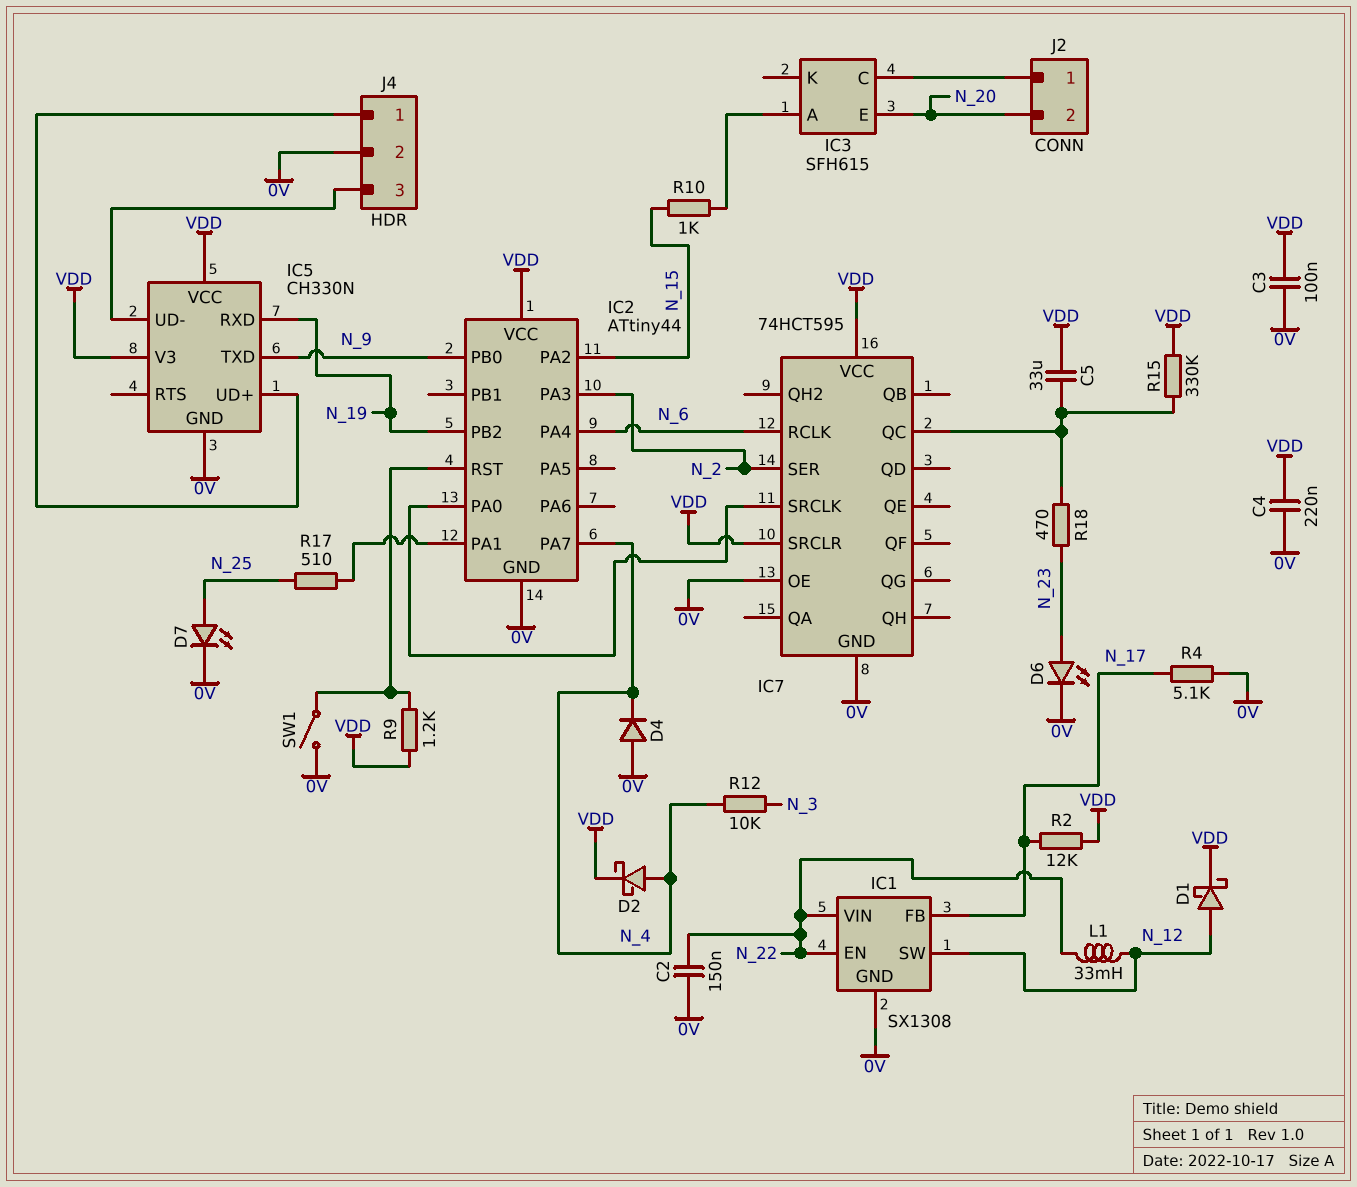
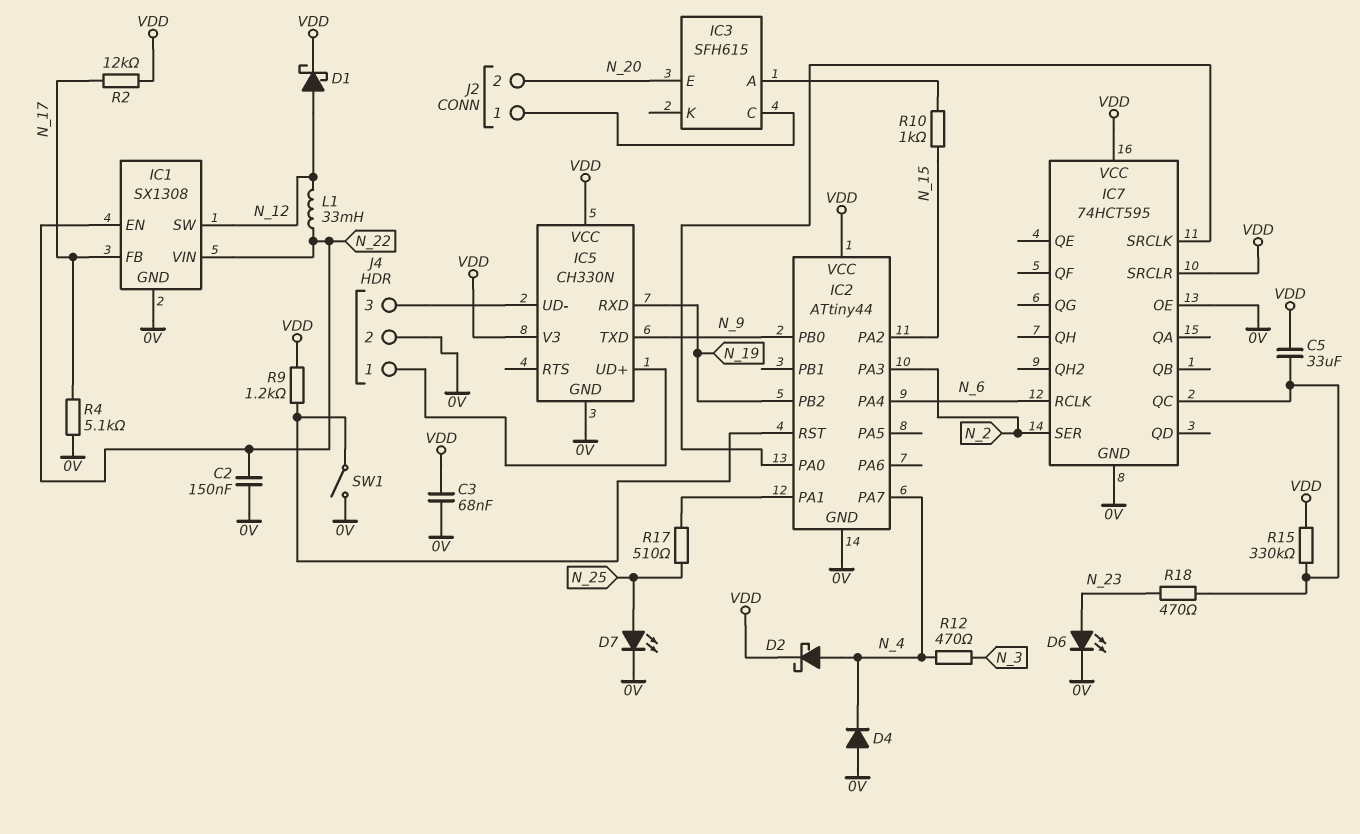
C3: 100nF (0V, VDD) -> 68nF (0V, VDD)
C4: 220nF (0V, VDD) -> none
R12: 10k (N_3, N_4) -> 470 (N_3, N_4)

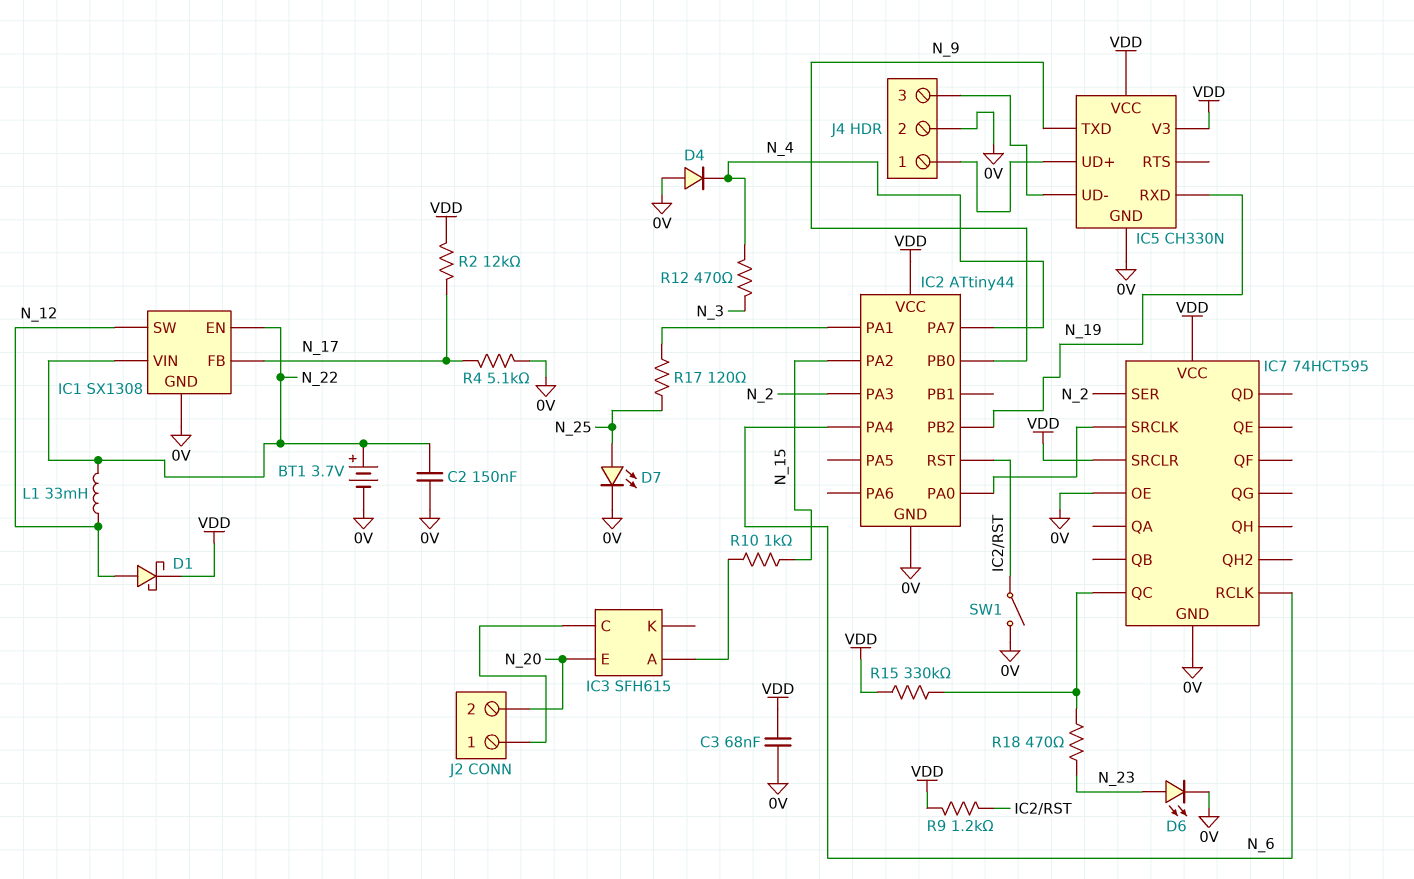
BT1: none -> 3.7V (plus N_22, minus 0V)
C5: 33uF (IC7/QC, VDD) -> none
D2: schottky (A N_4, K VDD) -> none
R17: 510 (IC2/PA1, N_25) -> 120 (IC2/PA1, N_25)

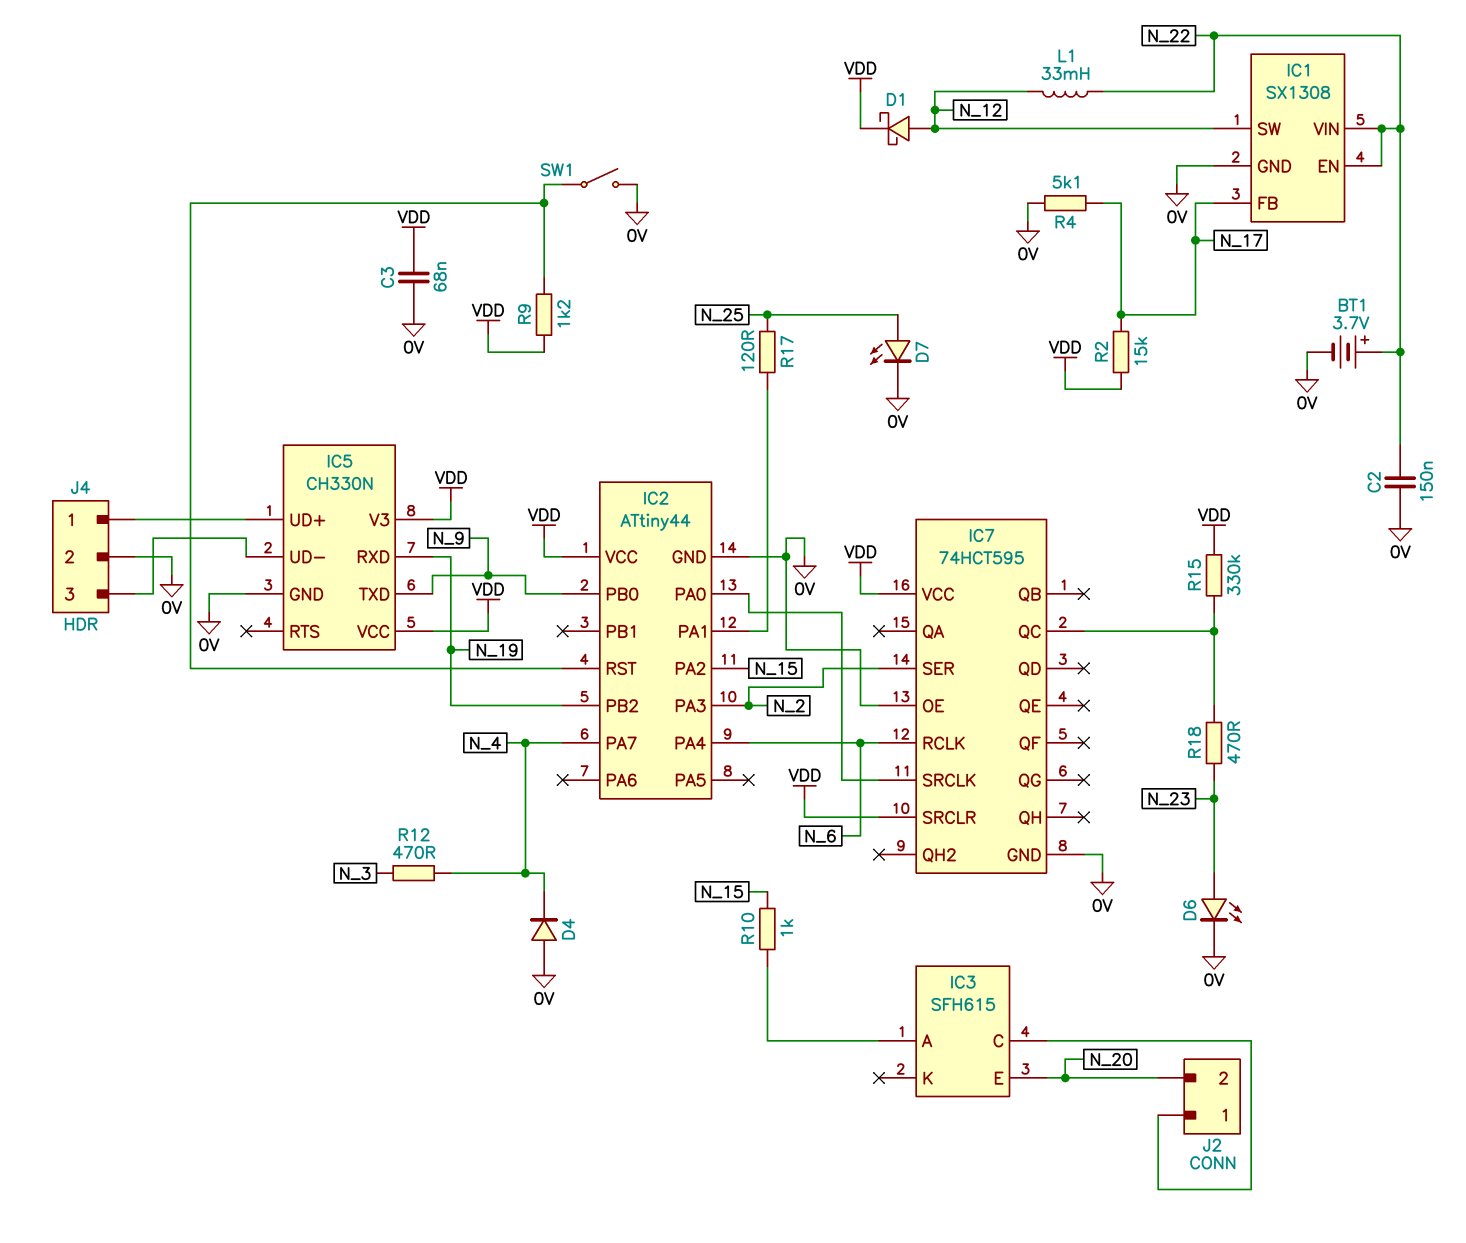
R2: 12k (N_17, VDD) -> 15k (N_17, VDD)

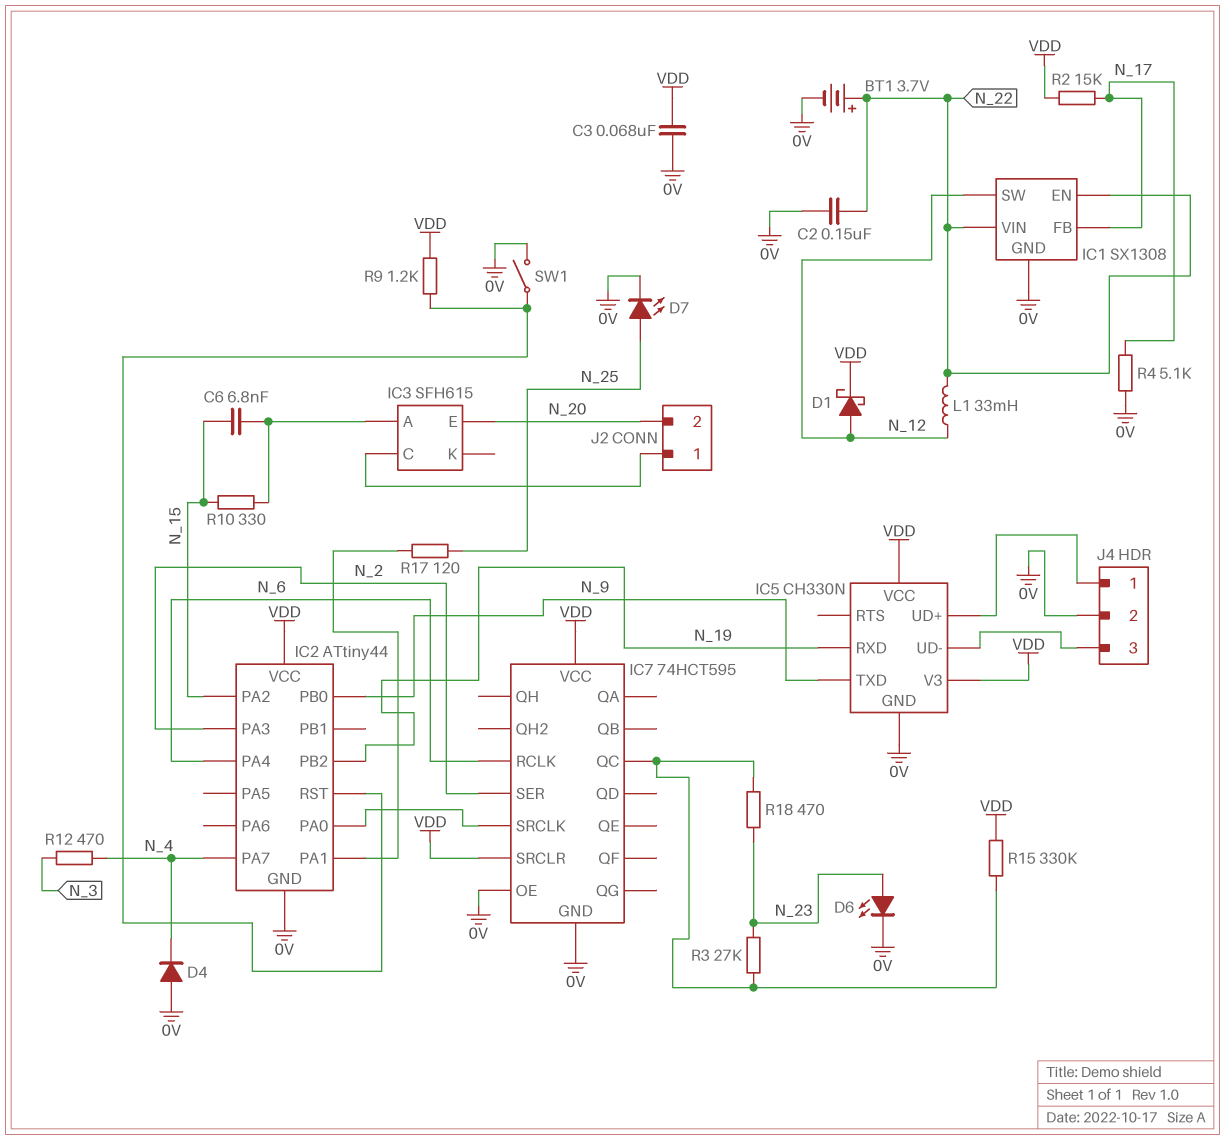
C6: none -> 6.8nF (IC3/A, N_15)
R3: none -> 27k (IC7/QC, N_23)
R10: 1k (IC3/A, N_15) -> 330 (IC3/A, N_15)

